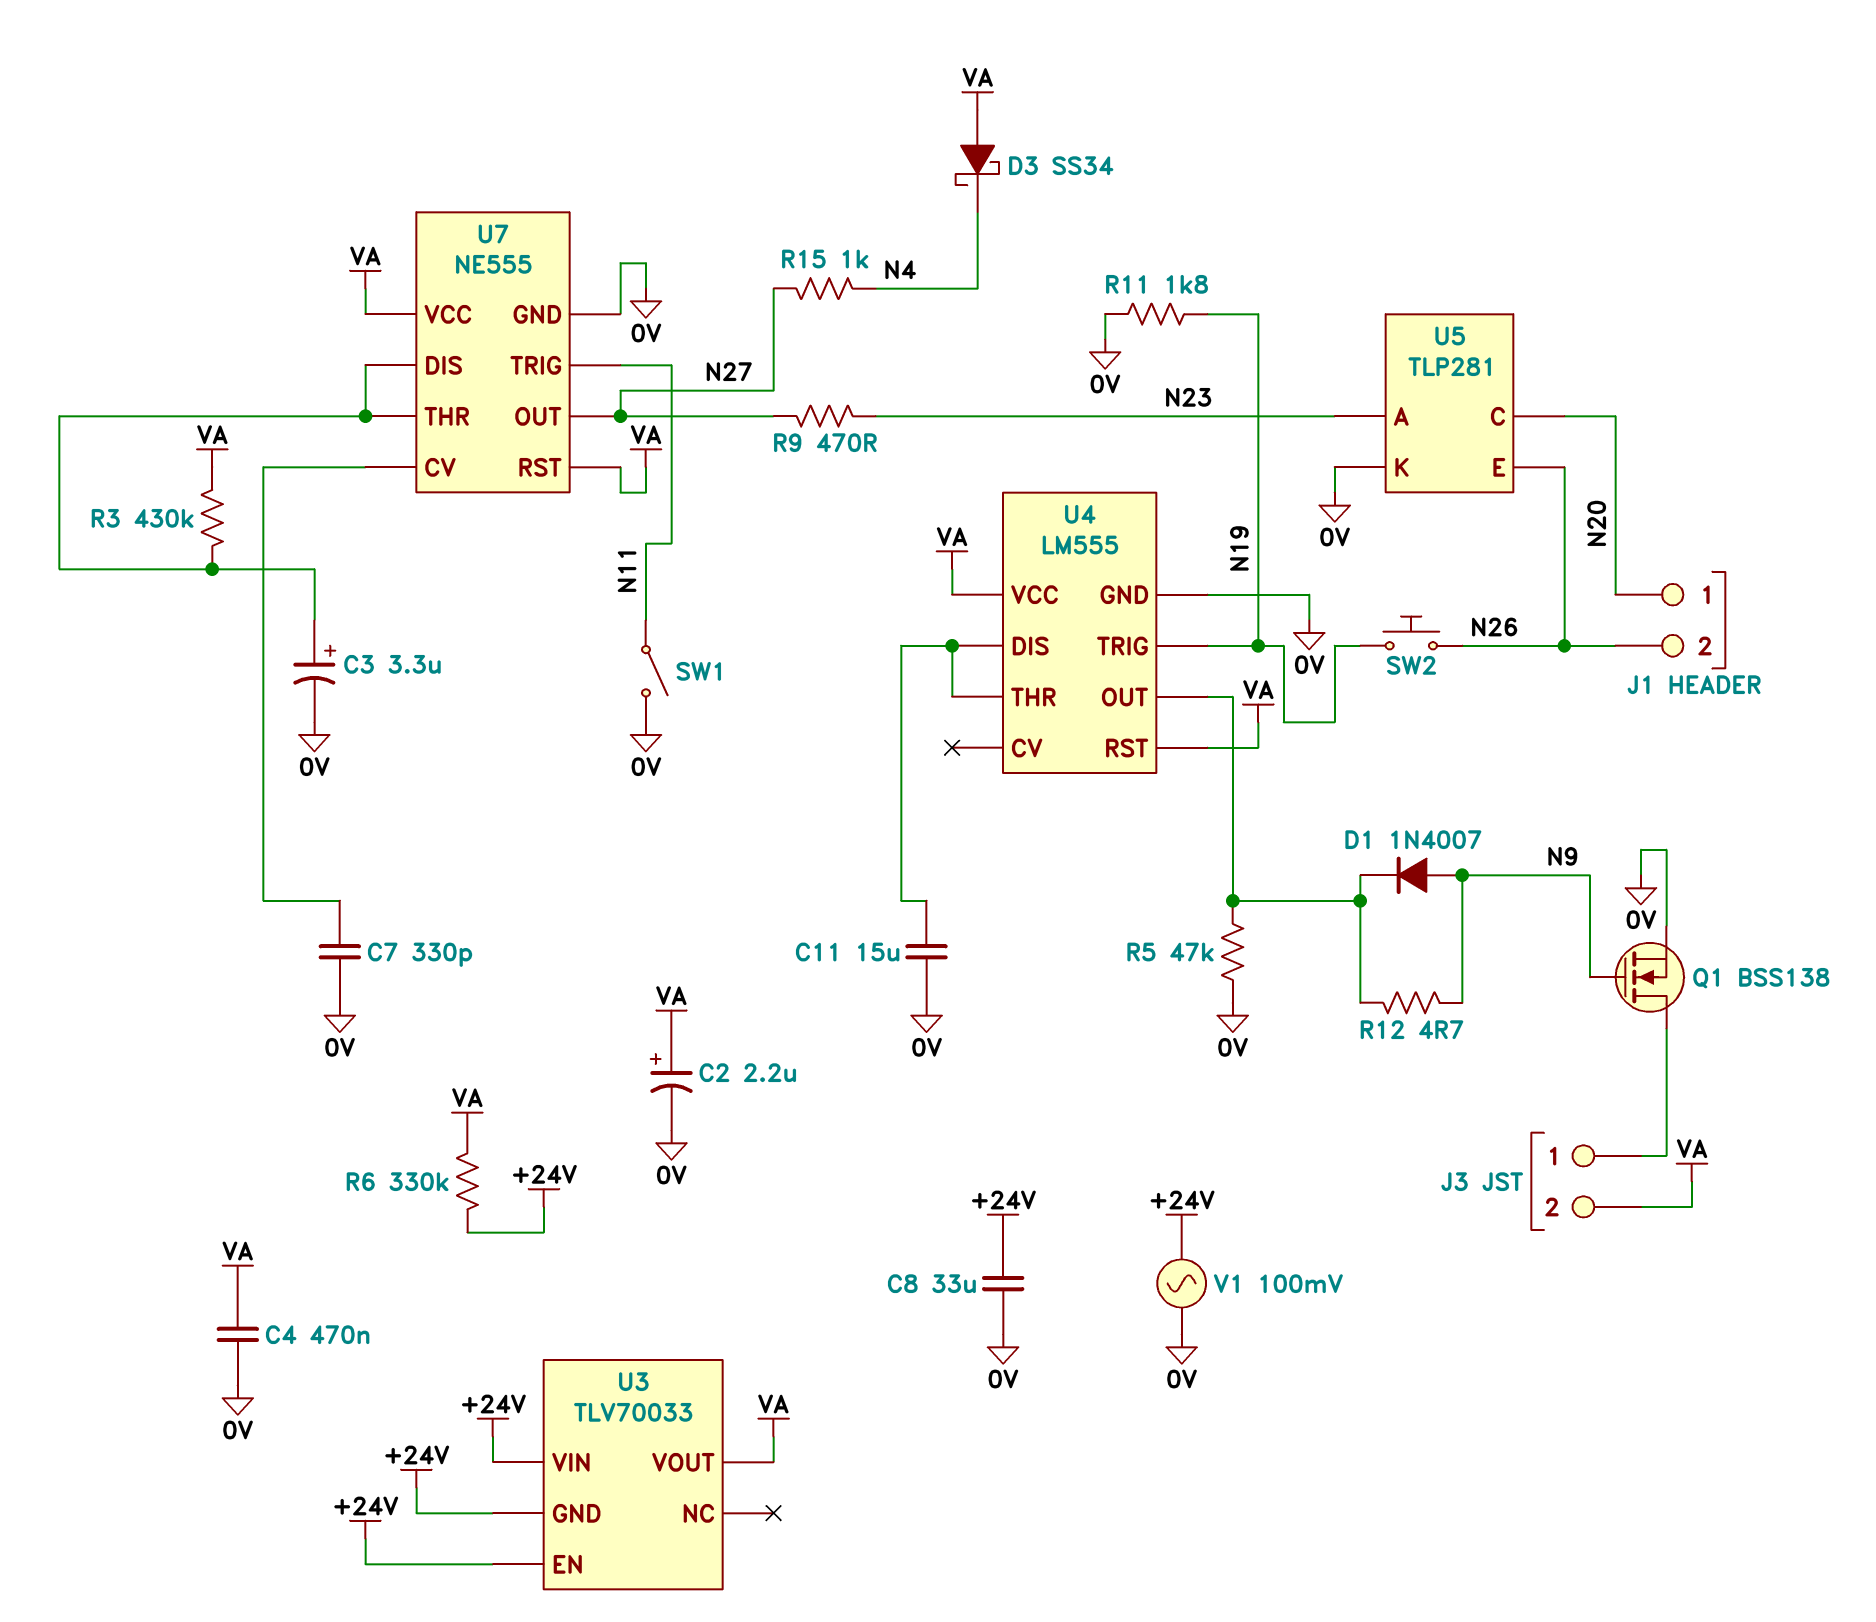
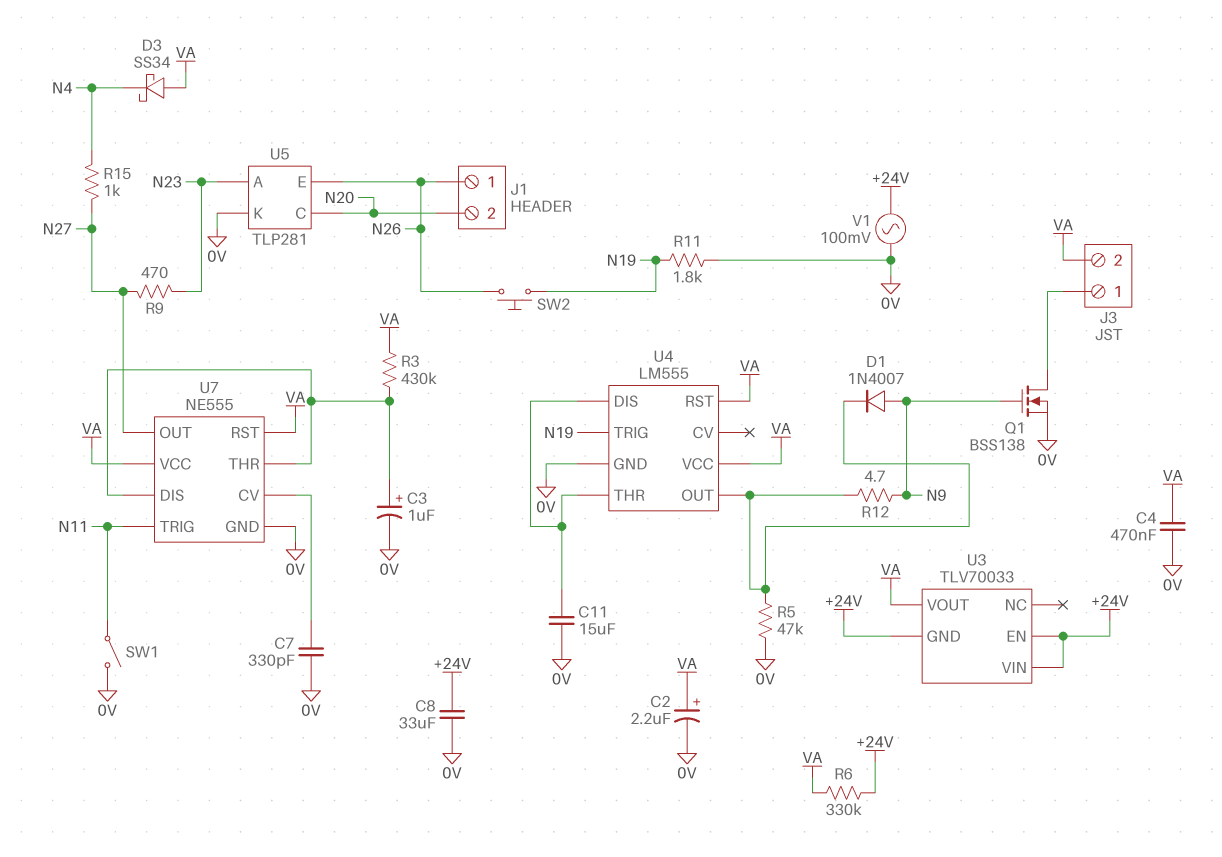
C3: 3.3uF (plus U7/DIS, minus 0V) -> 1uF (plus U7/DIS, minus 0V)
J1 pin 1: N20 -> N26
J1 pin 2: N26 -> N20

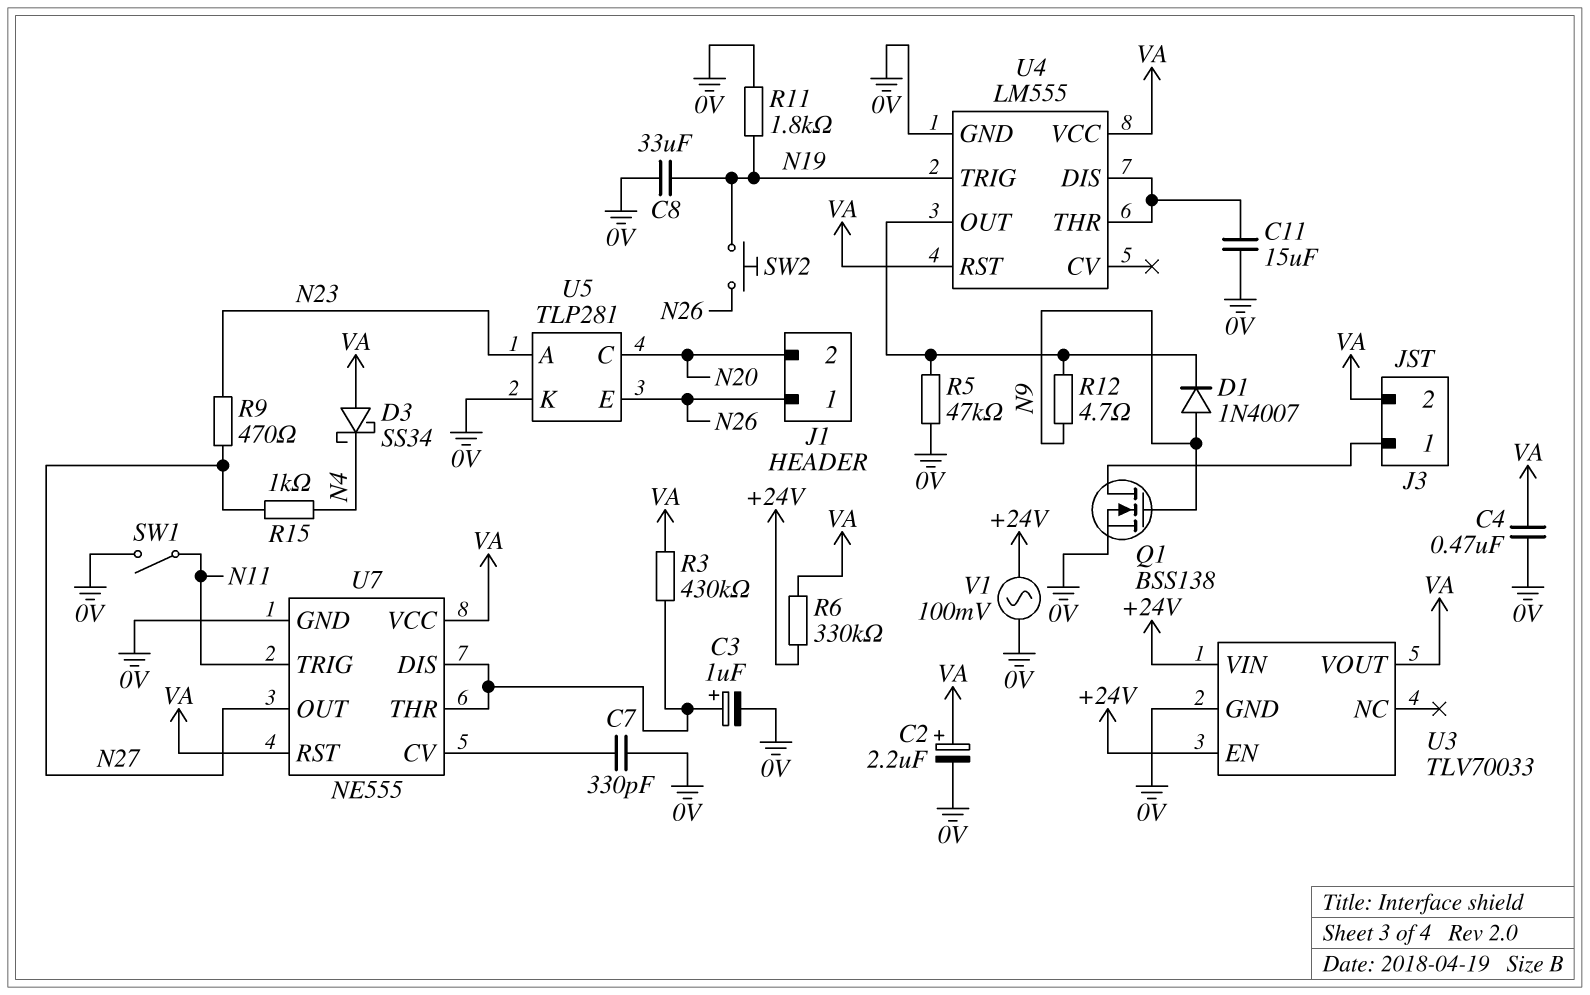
C8: 33uF (+24V, 0V) -> 33uF (0V, N19)
U3 pin GND: +24V -> 0V

